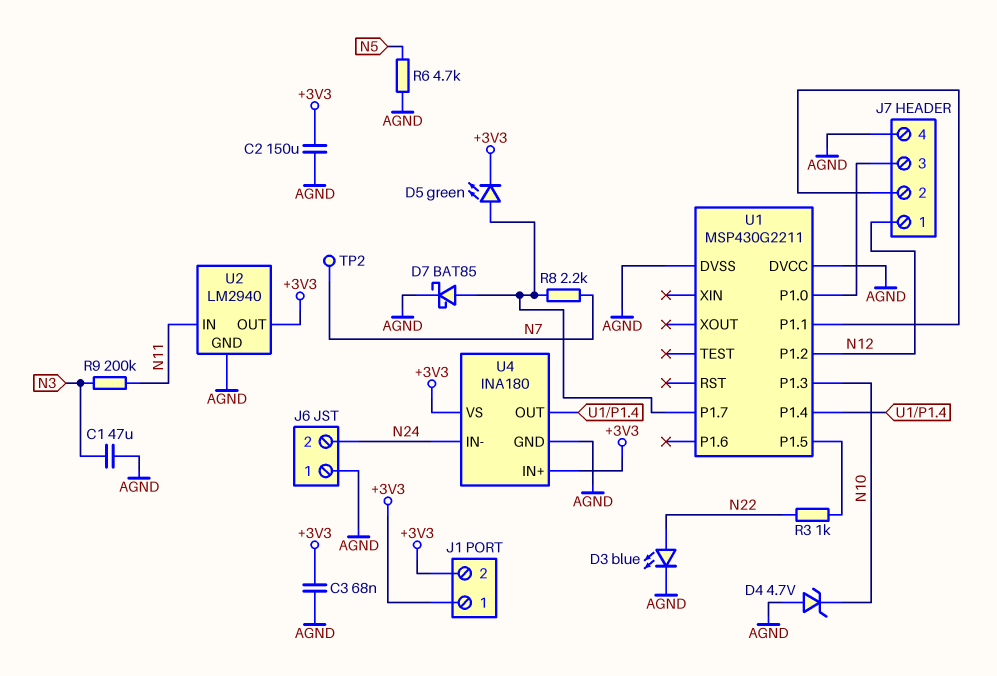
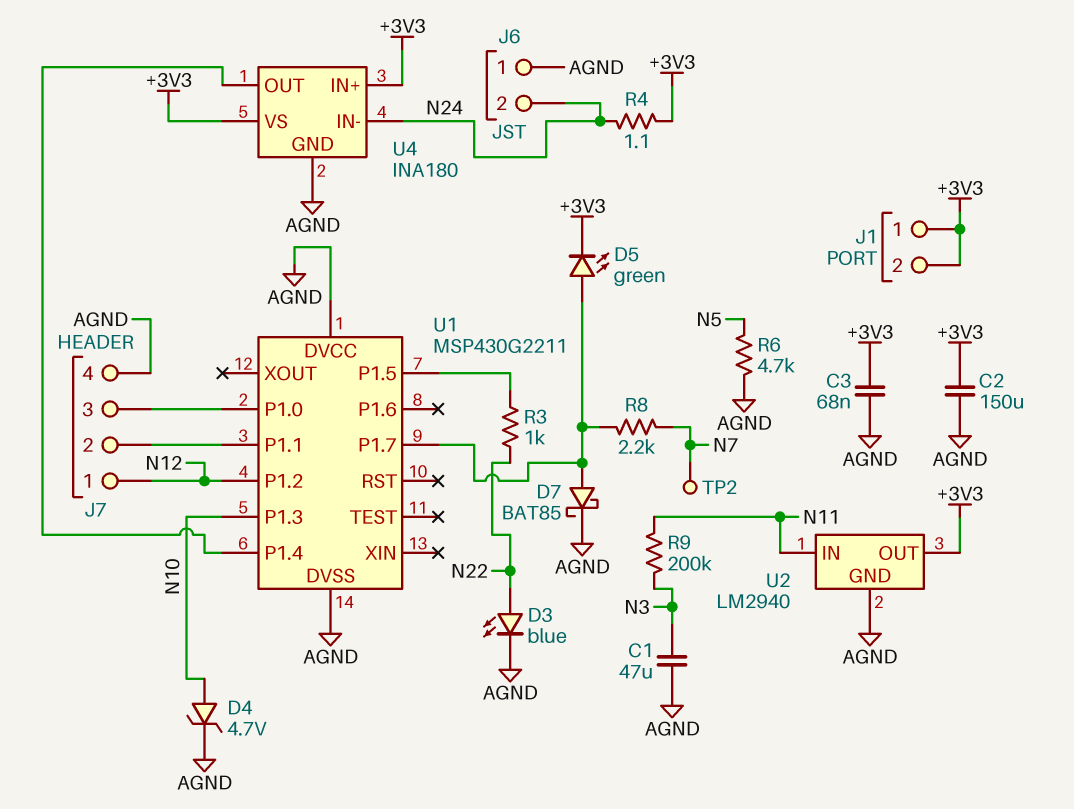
D4: zener 4.7V (A AGND, K N10) -> zener 4.7V (A N10, K AGND)
R4: none -> 1.1 (+3V3, N24)

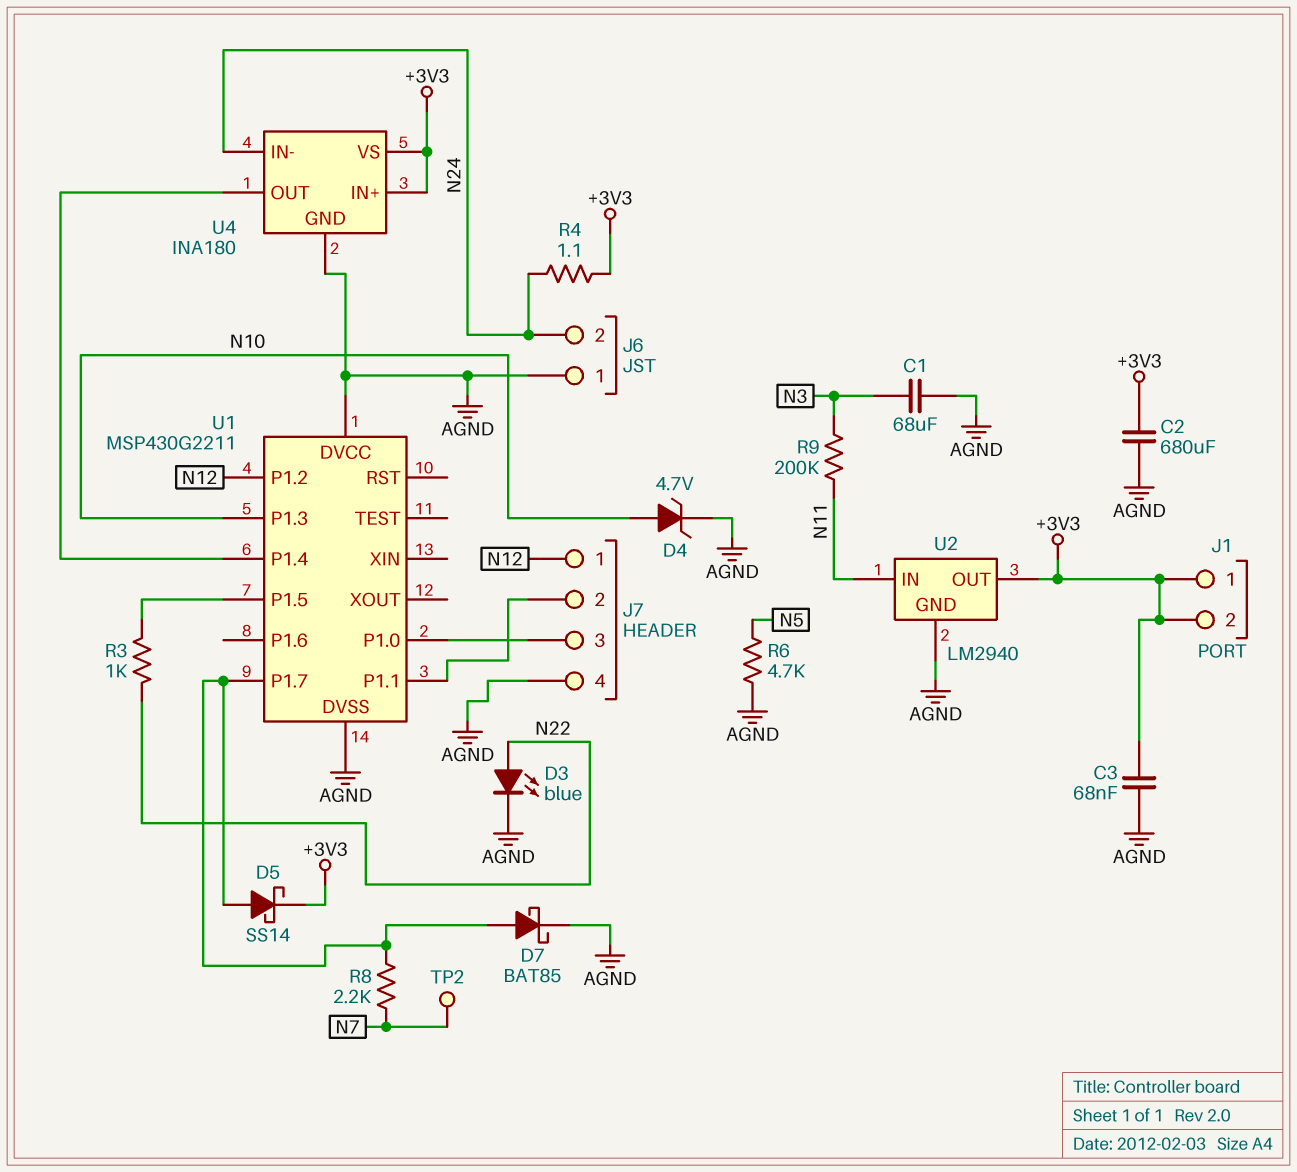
C1: 47uF (AGND, N3) -> 68uF (AGND, N3)
C2: 150uF (+3V3, AGND) -> 680uF (+3V3, AGND)
D5: LED green (A U1/P1.7, K +3V3) -> schottky SS14 (A U1/P1.7, K +3V3)

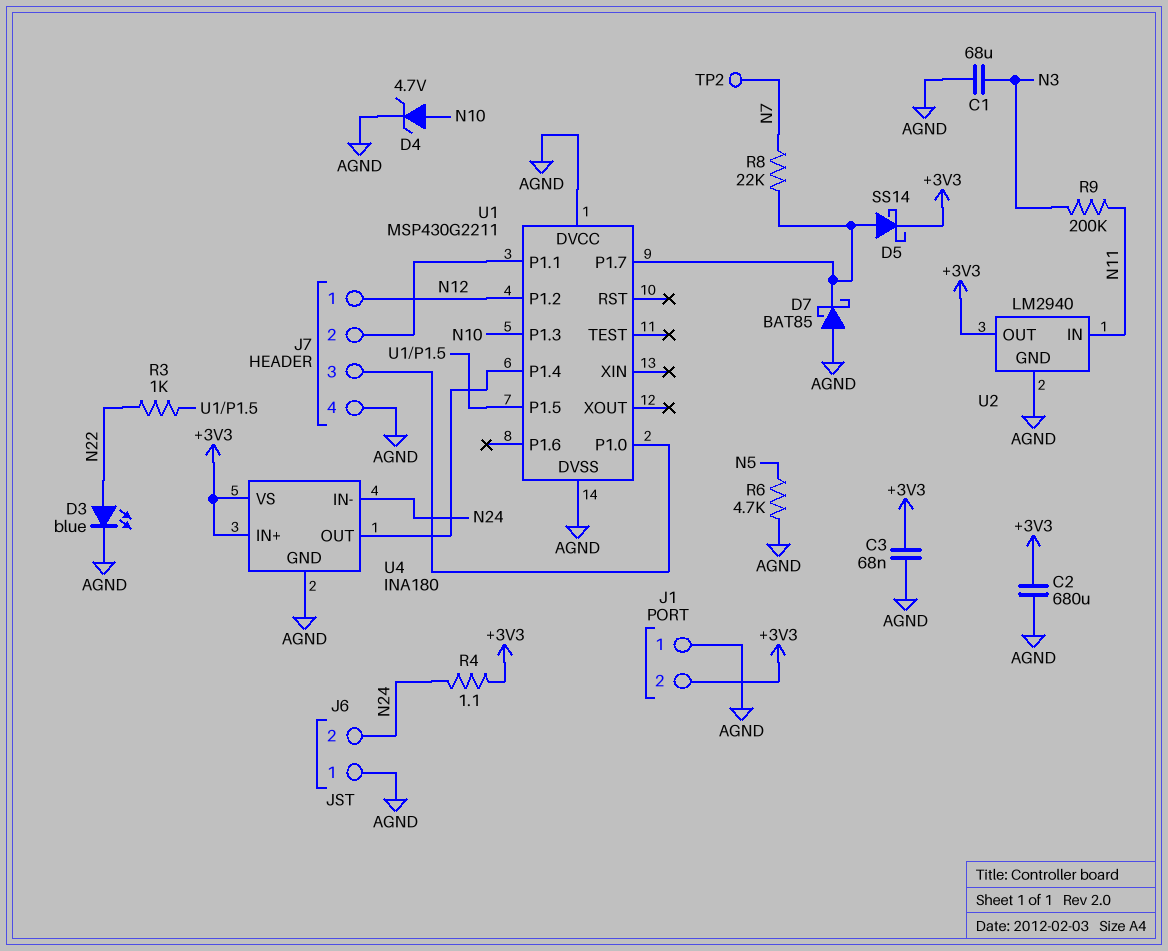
D7: schottky BAT85 (A U1/P1.7, K AGND) -> schottky BAT85 (A AGND, K U1/P1.7)
J1 pin 1: +3V3 -> AGND
R8: 2.2k (N7, U1/P1.7) -> 22k (N7, U1/P1.7)

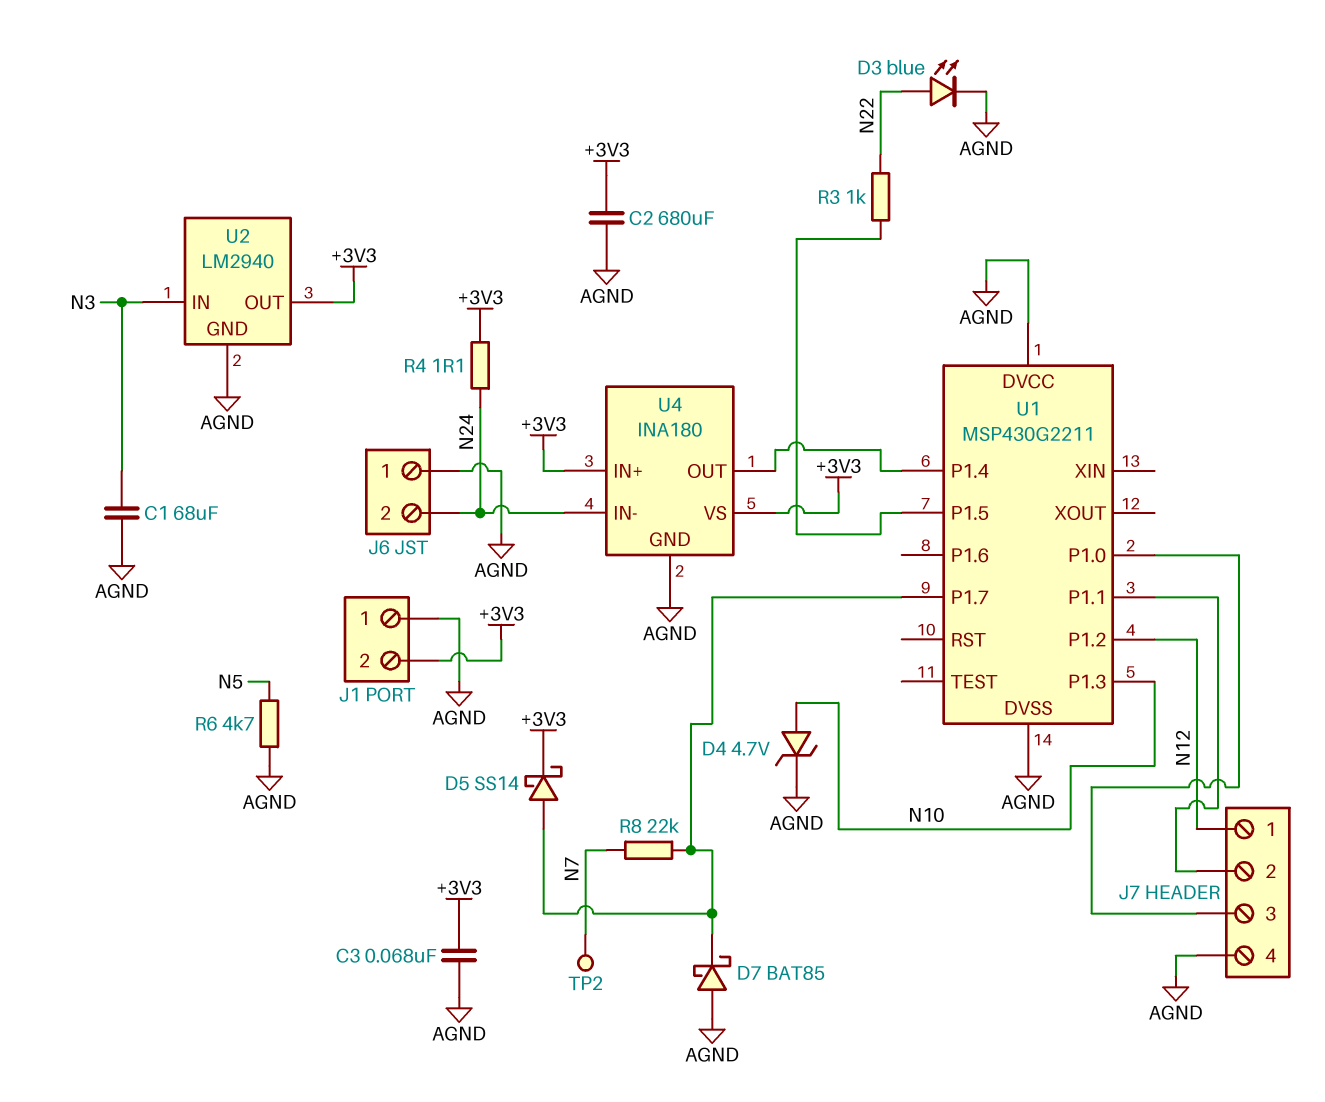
R9: 200k (N3, N11) -> none
U2 pin IN: N11 -> N3

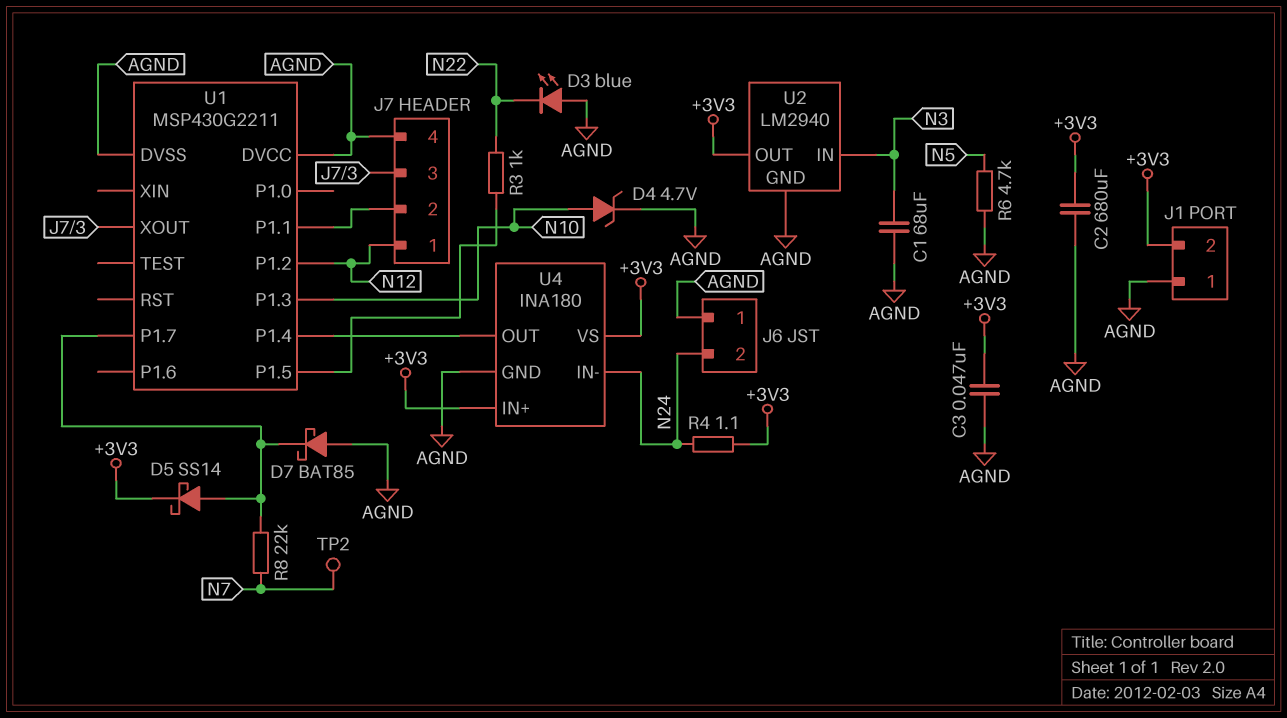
C3: 68nF (+3V3, AGND) -> 47nF (+3V3, AGND)
D3: LED blue (A N22, K AGND) -> LED blue (A AGND, K N22)
U1 pin P1.0: J7/3 -> none
U1 pin XOUT: none -> J7/3

